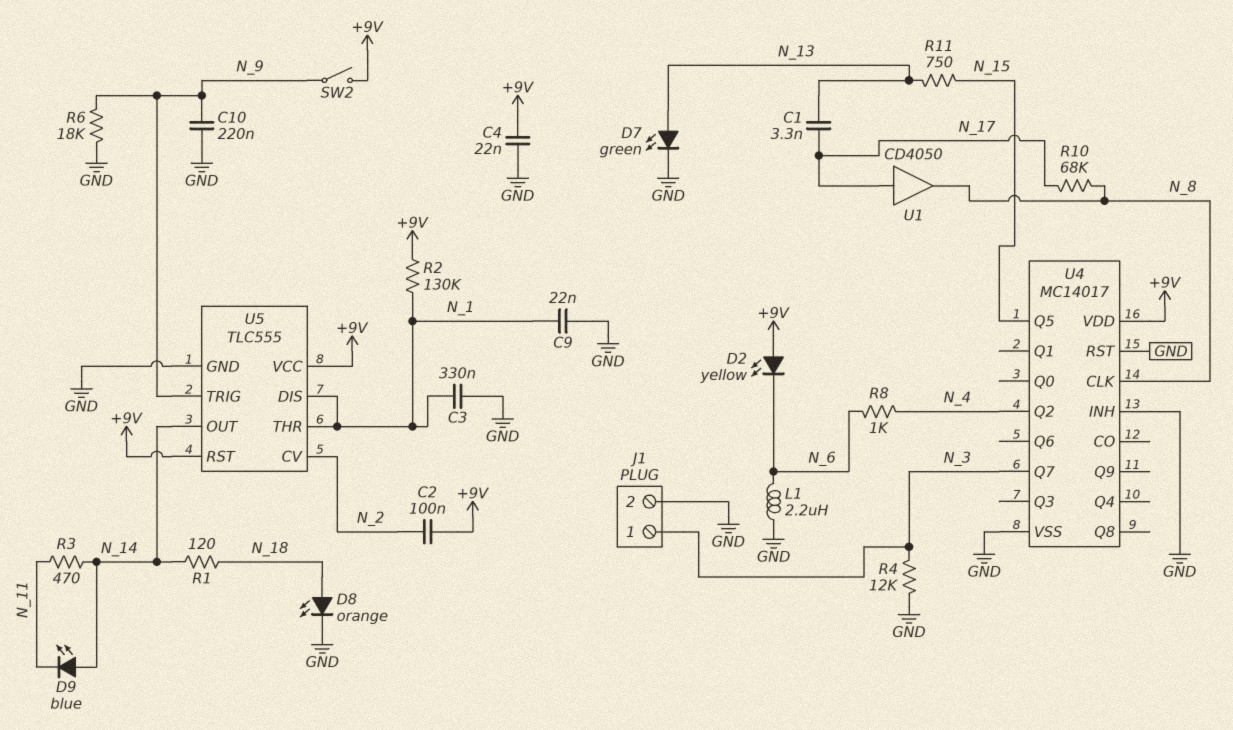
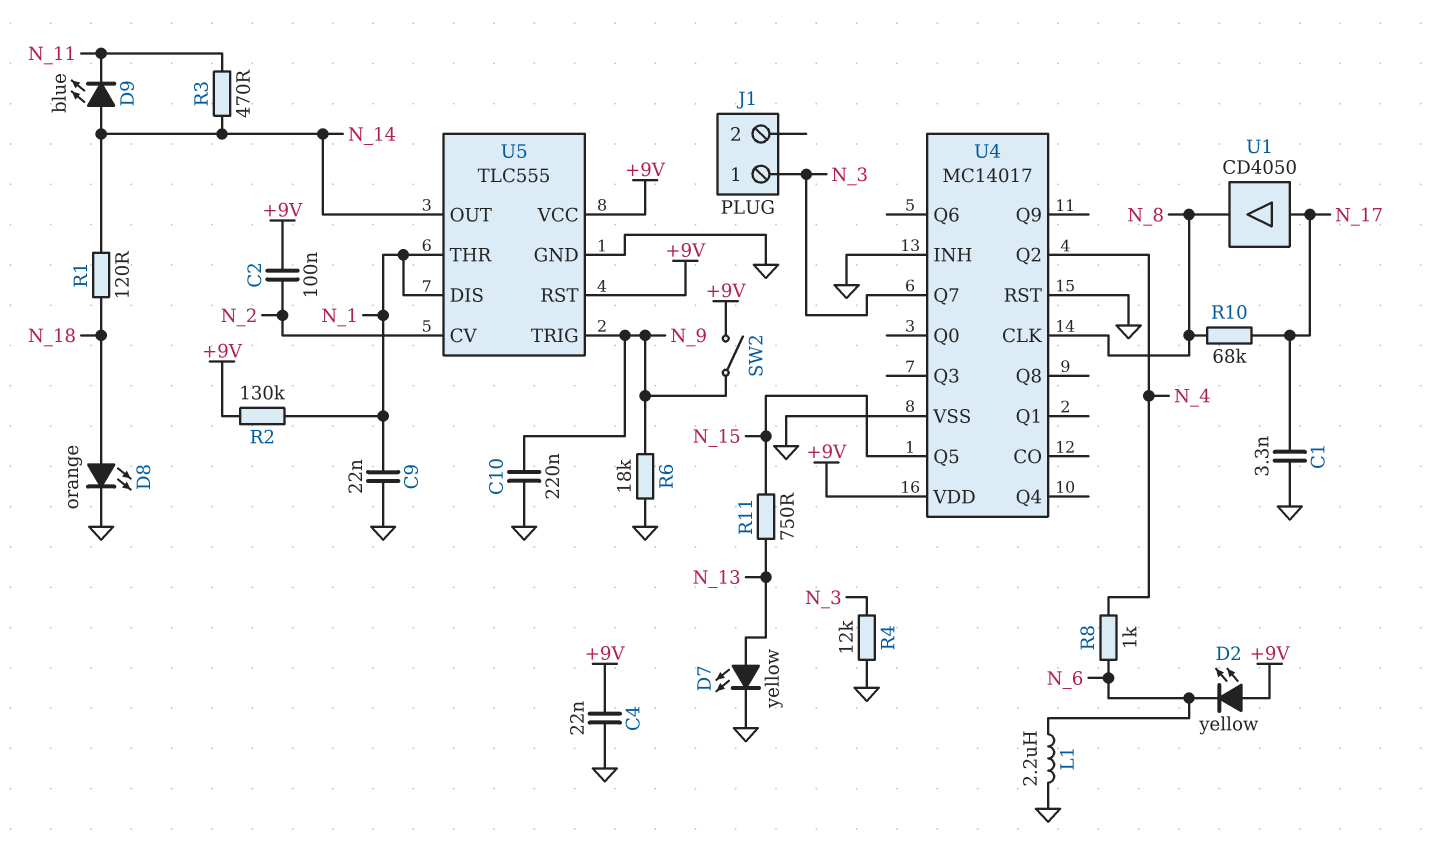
C1: 3.3nF (N_13, N_17) -> 3.3nF (GND, N_17)
C3: 330nF (GND, N_1) -> none
D7: LED green (A N_13, K GND) -> LED yellow (A N_13, K GND)
J1 pin 2: GND -> none

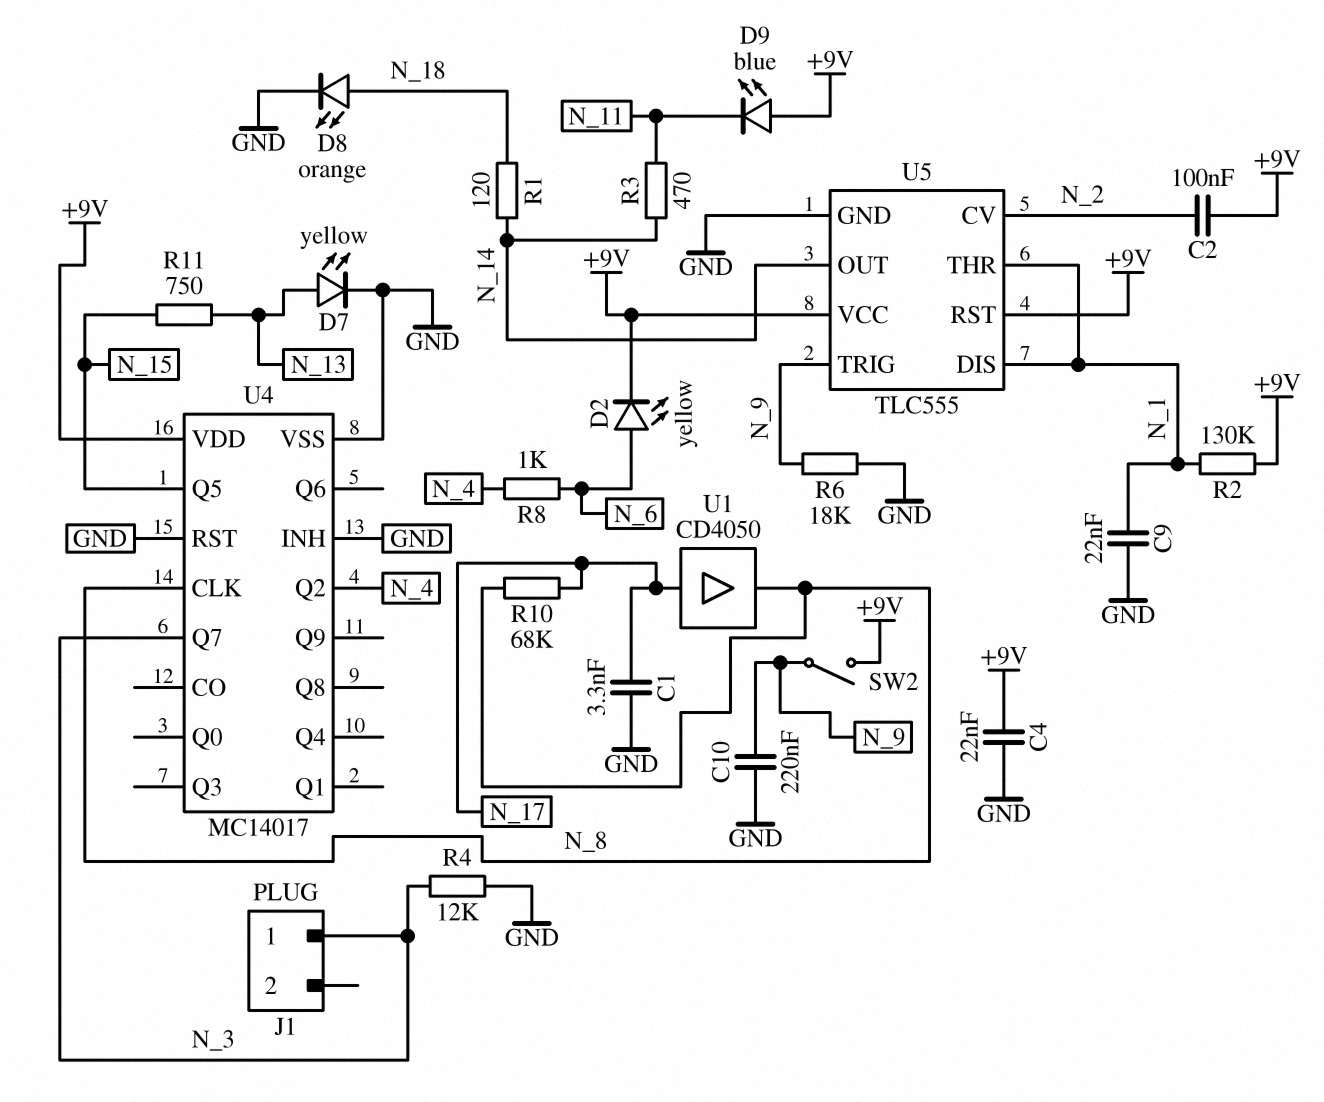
D2: LED yellow (A +9V, K N_6) -> LED yellow (A N_6, K +9V)
D9: LED blue (A N_14, K N_11) -> LED blue (A +9V, K N_11)
L1: 2.2uH (GND, N_6) -> none

